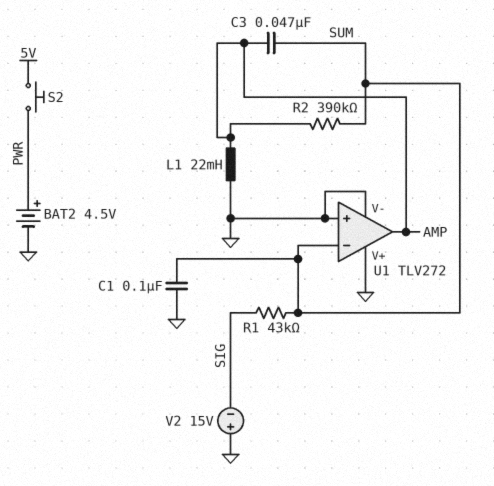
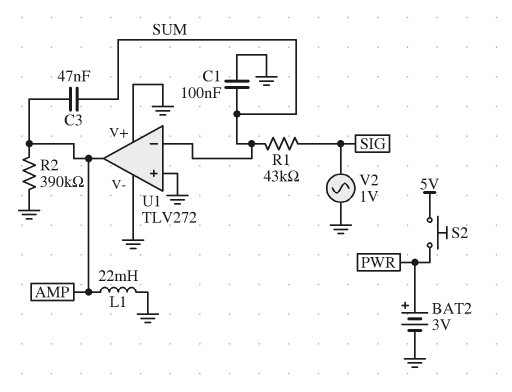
BAT2: 4.5V (plus PWR, minus GND) -> 3V (plus PWR, minus GND)
R2: 390k (AMP, SUM) -> 390k (AMP, GND)
V2: 15V (plus GND, minus SIG) -> AC 1V (GND, SIG)

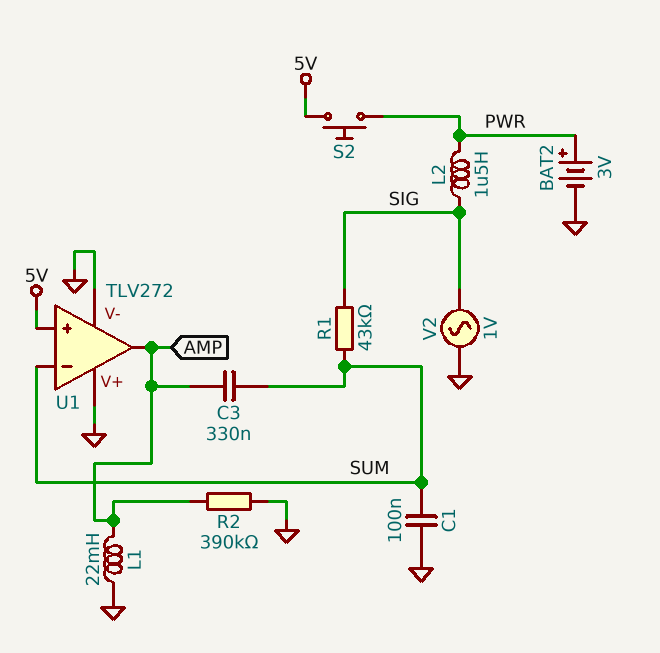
C3: 47nF (AMP, SUM) -> 330nF (AMP, SUM)
L2: none -> 1.5uH (PWR, SIG)
U1 pin in+: GND -> 5V

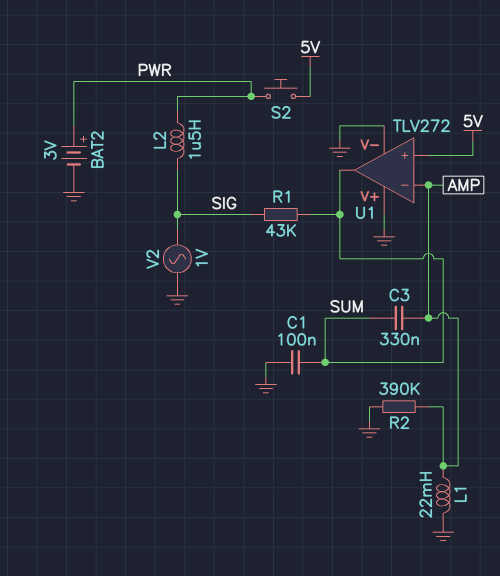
U1 pin in-: SUM -> AMP
U1 pin out: AMP -> SUM

